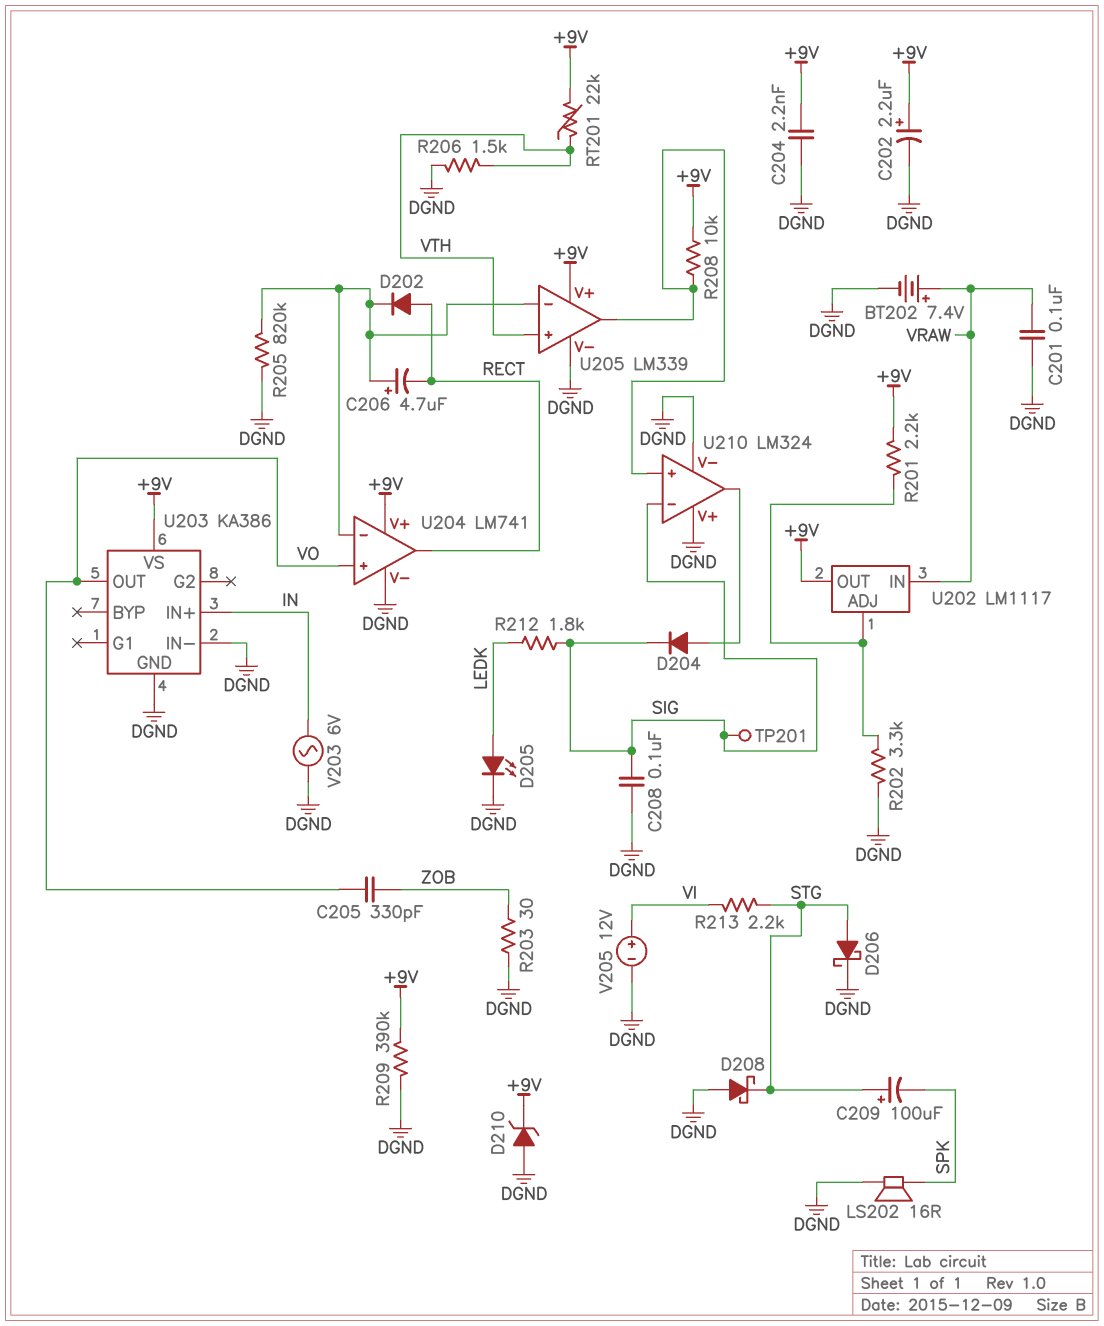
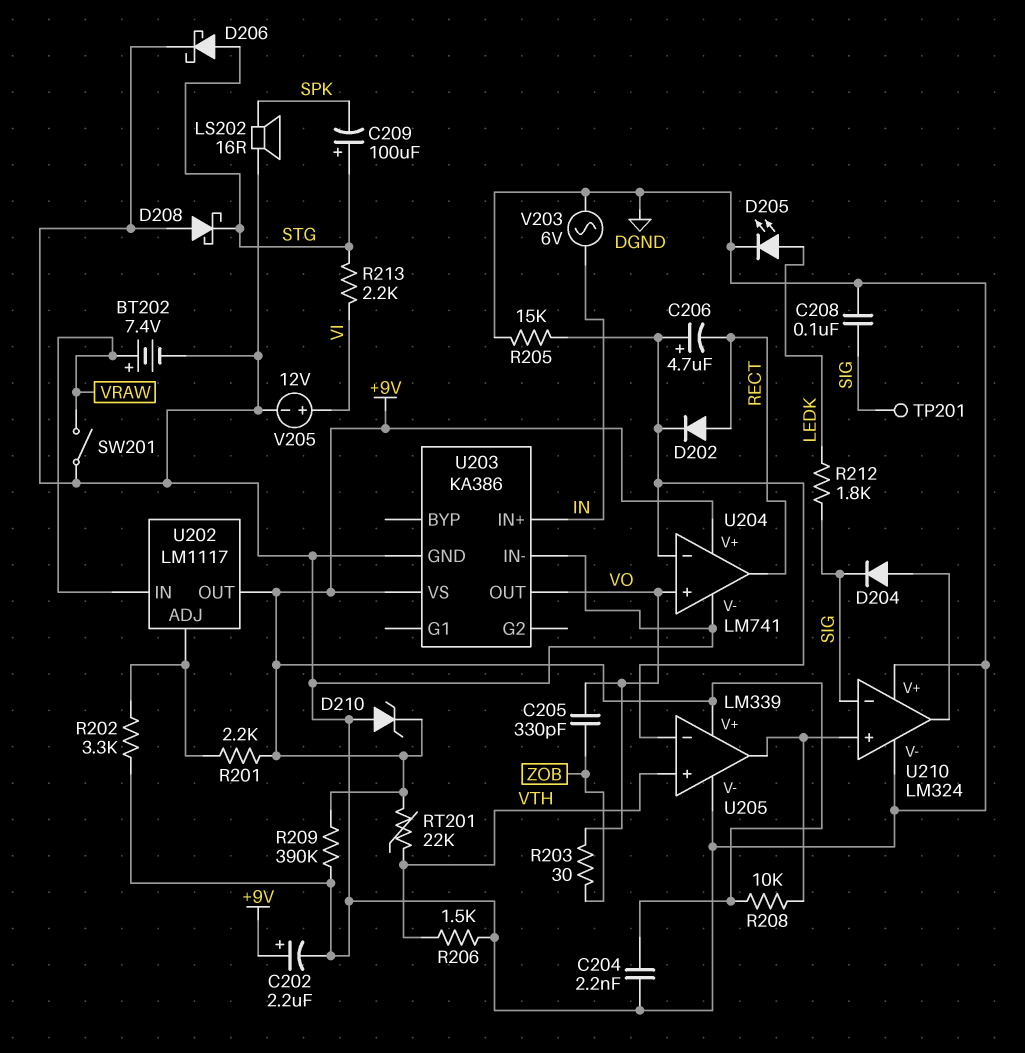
C201: 100nF (DGND, VRAW) -> none
R203: 30 (DGND, ZOB) -> 30 (VO, ZOB)
R205: 820k (DGND, U204/in-) -> 15k (DGND, U204/in-)
SW201: none -> switch (DGND, VRAW)

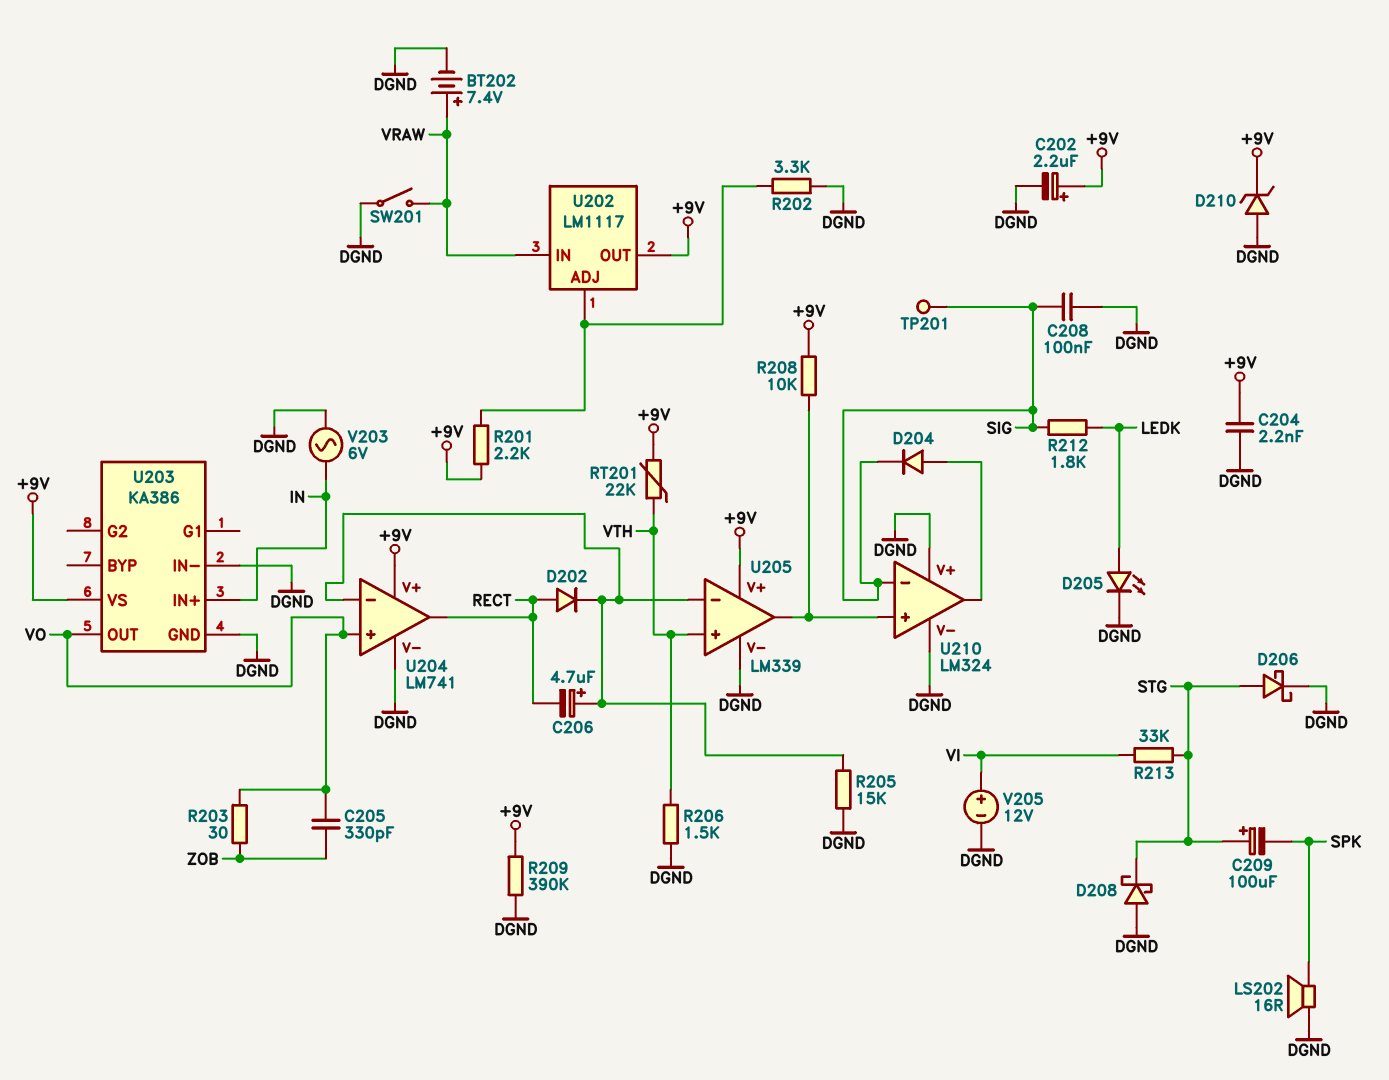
R213: 2.2k (STG, VI) -> 33k (STG, VI)

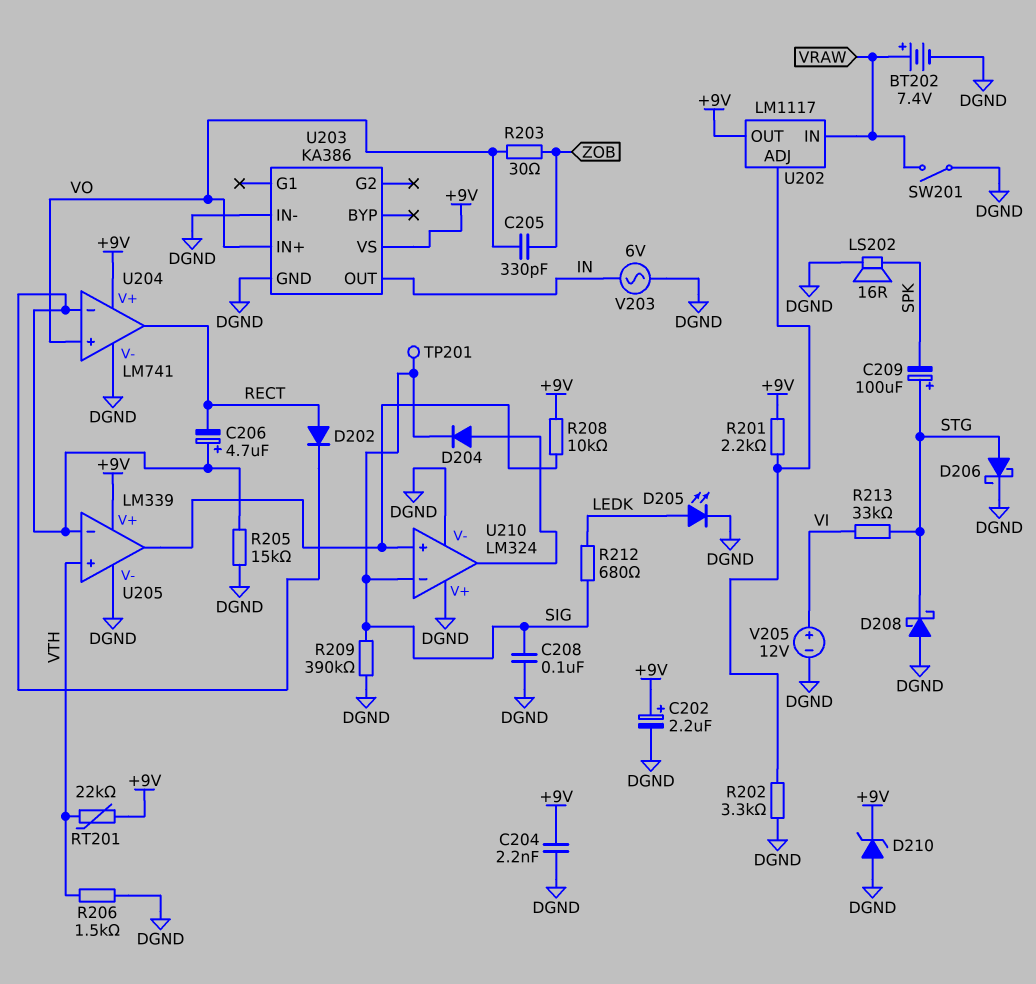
R209: 390k (+9V, DGND) -> 390k (DGND, SIG)
R212: 1.8k (LEDK, SIG) -> 680 (LEDK, SIG)
U203 pin IN+: IN -> VO
U203 pin OUT: VO -> IN

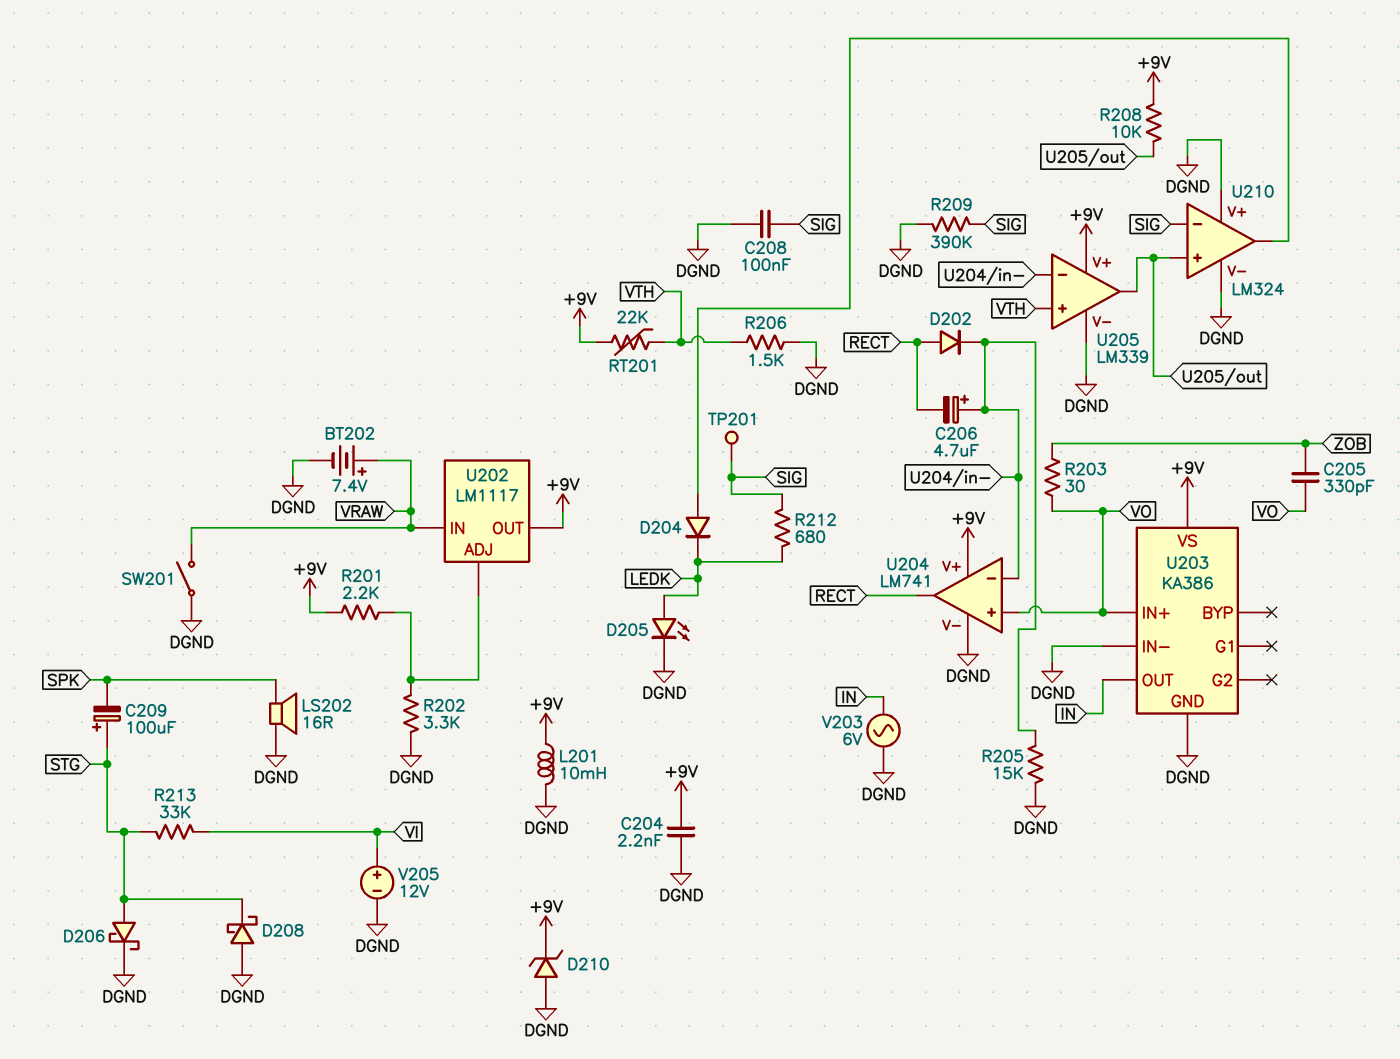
C202: 2.2uF (plus +9V, minus DGND) -> none
D204: diode (A U210/out, K SIG) -> diode (A U210/out, K LEDK)
L201: none -> 10mH (+9V, DGND)

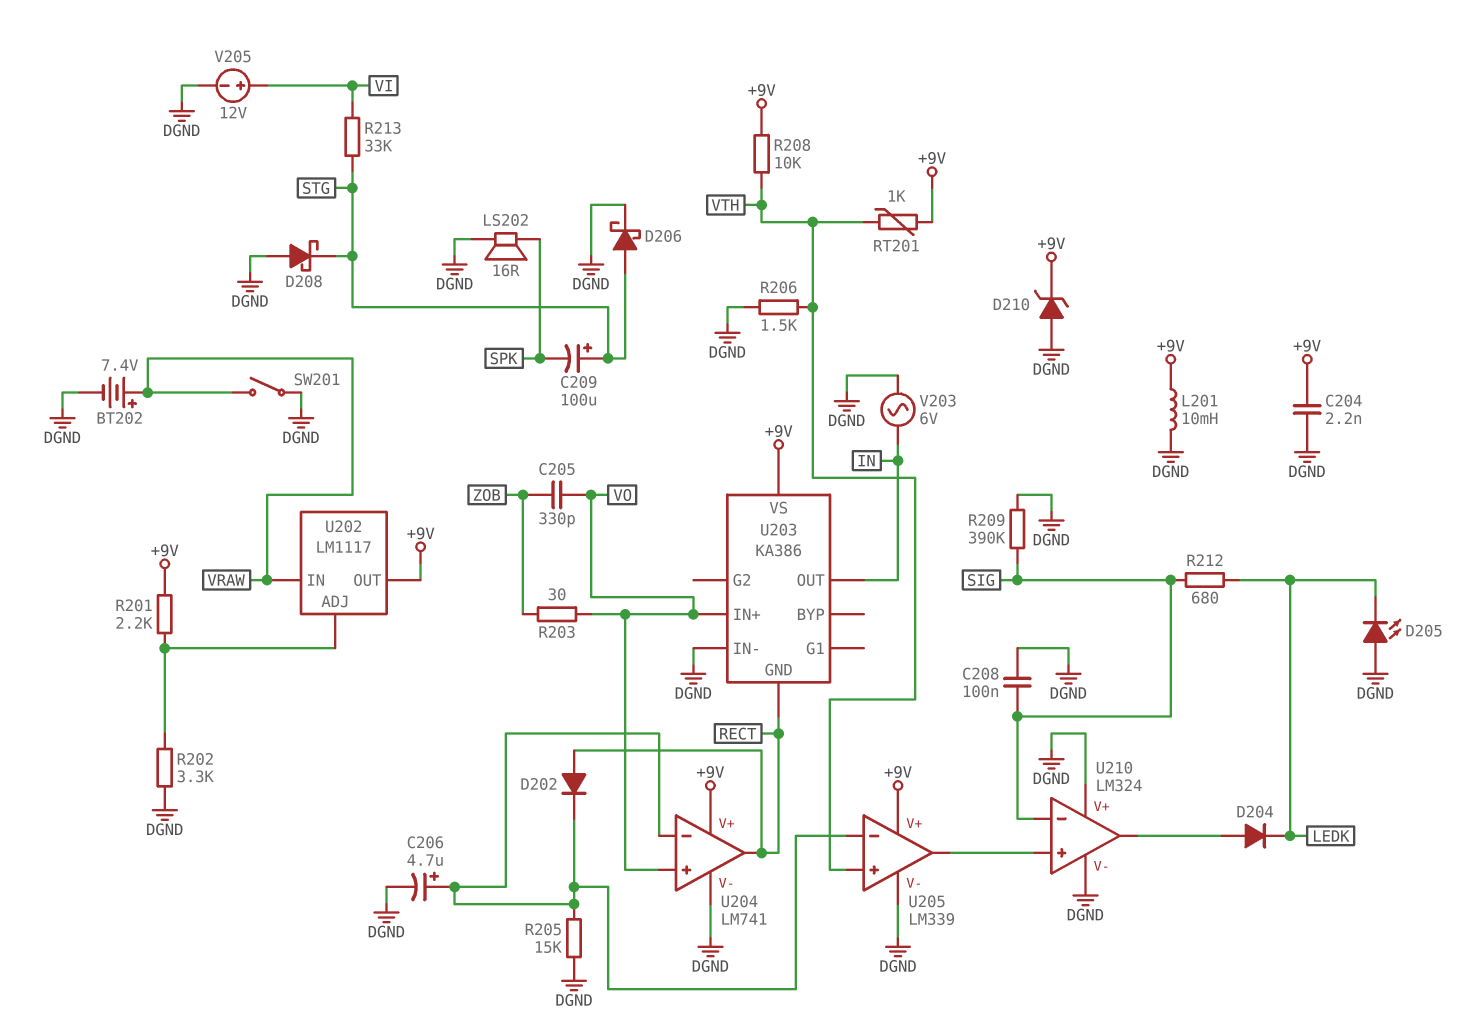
C206: 4.7uF (plus U204/in-, minus RECT) -> 4.7uF (plus U204/in-, minus DGND)
D205: LED (A LEDK, K DGND) -> LED (A DGND, K LEDK)
R208: 10k (+9V, U205/out) -> 10k (+9V, VTH)
RT201: 22k (+9V, VTH) -> 1k (+9V, VTH)
TP201: test point (SIG) -> none
U203 pin GND: DGND -> RECT

